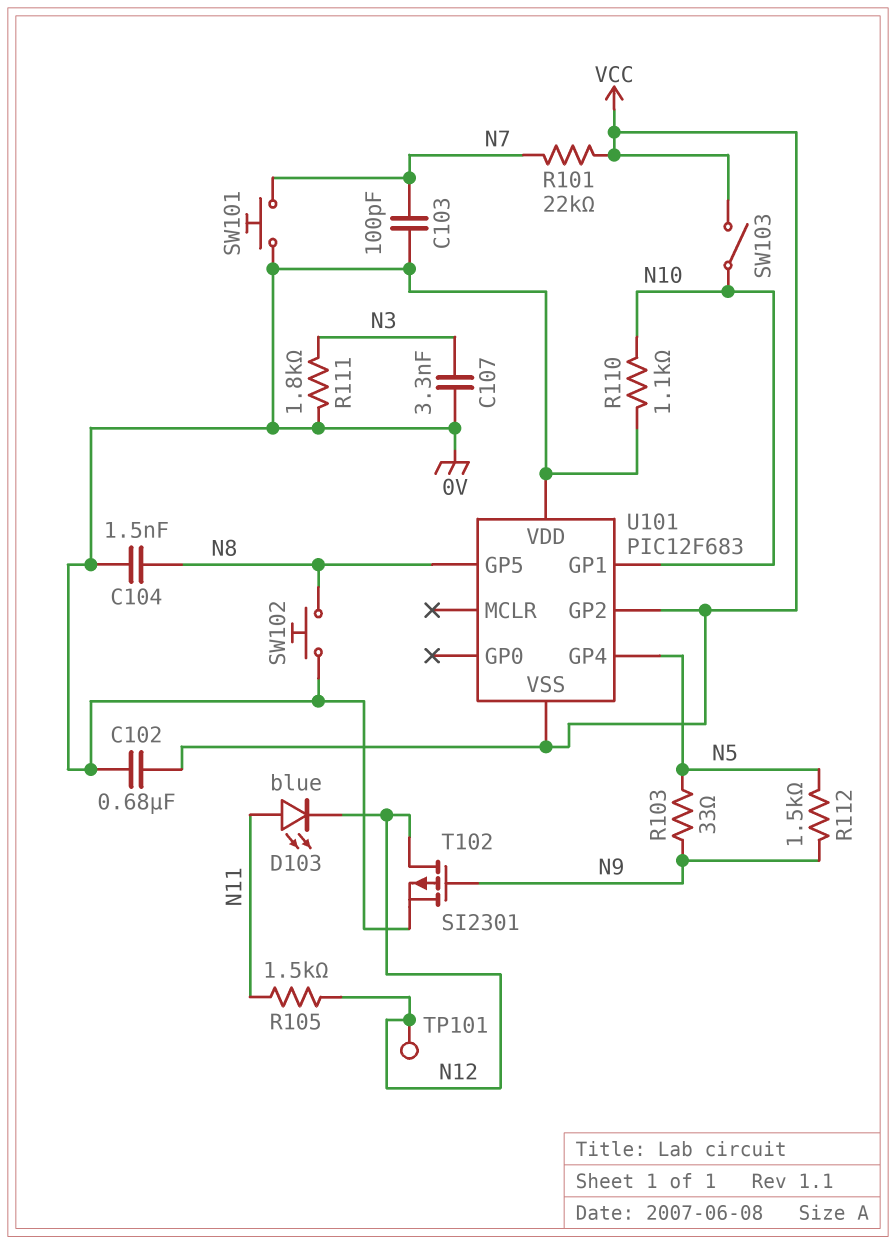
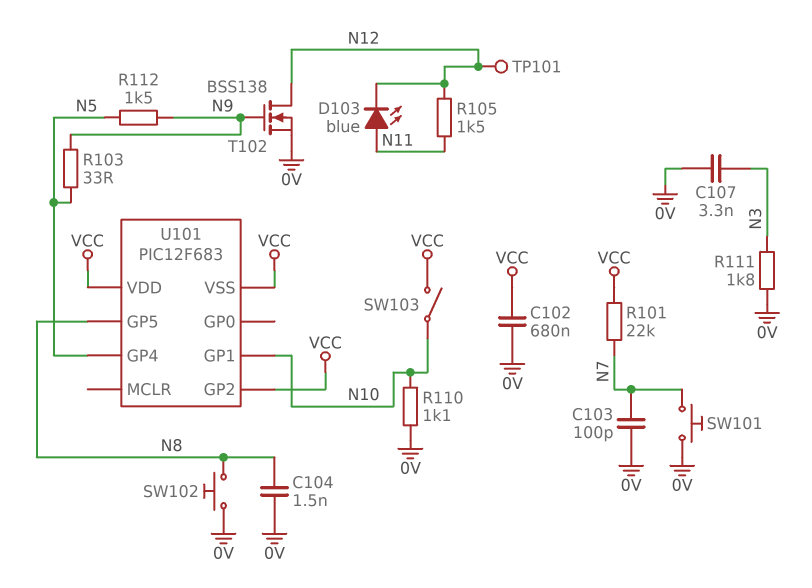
T102: PMOS SI2301 (G N9, D N12, S 0V) -> NMOS BSS138 (G N9, D N12, S 0V)
U101 pin VDD: 0V -> VCC

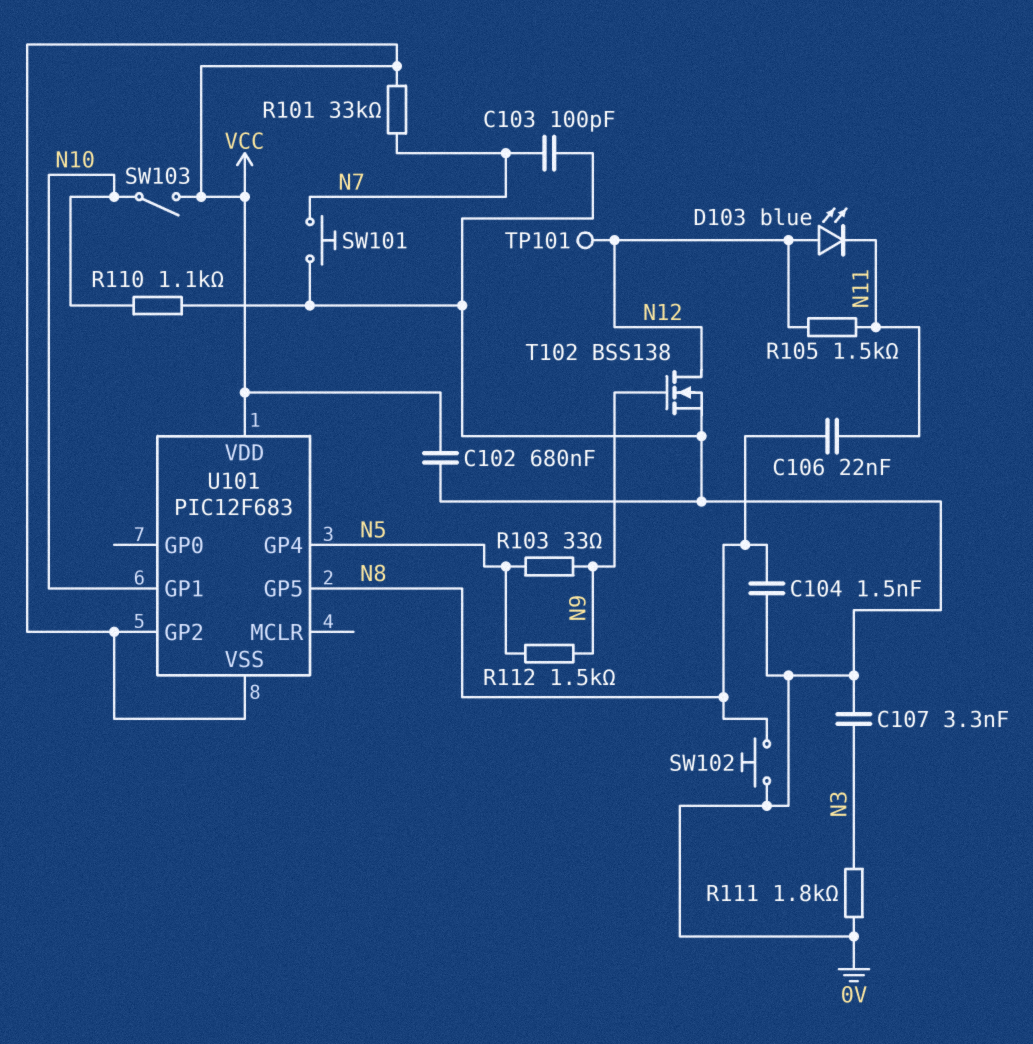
C106: none -> 22nF (N8, N11)
D103: LED blue (A N11, K N12) -> LED blue (A N12, K N11)
R101: 22k (N7, VCC) -> 33k (N7, VCC)

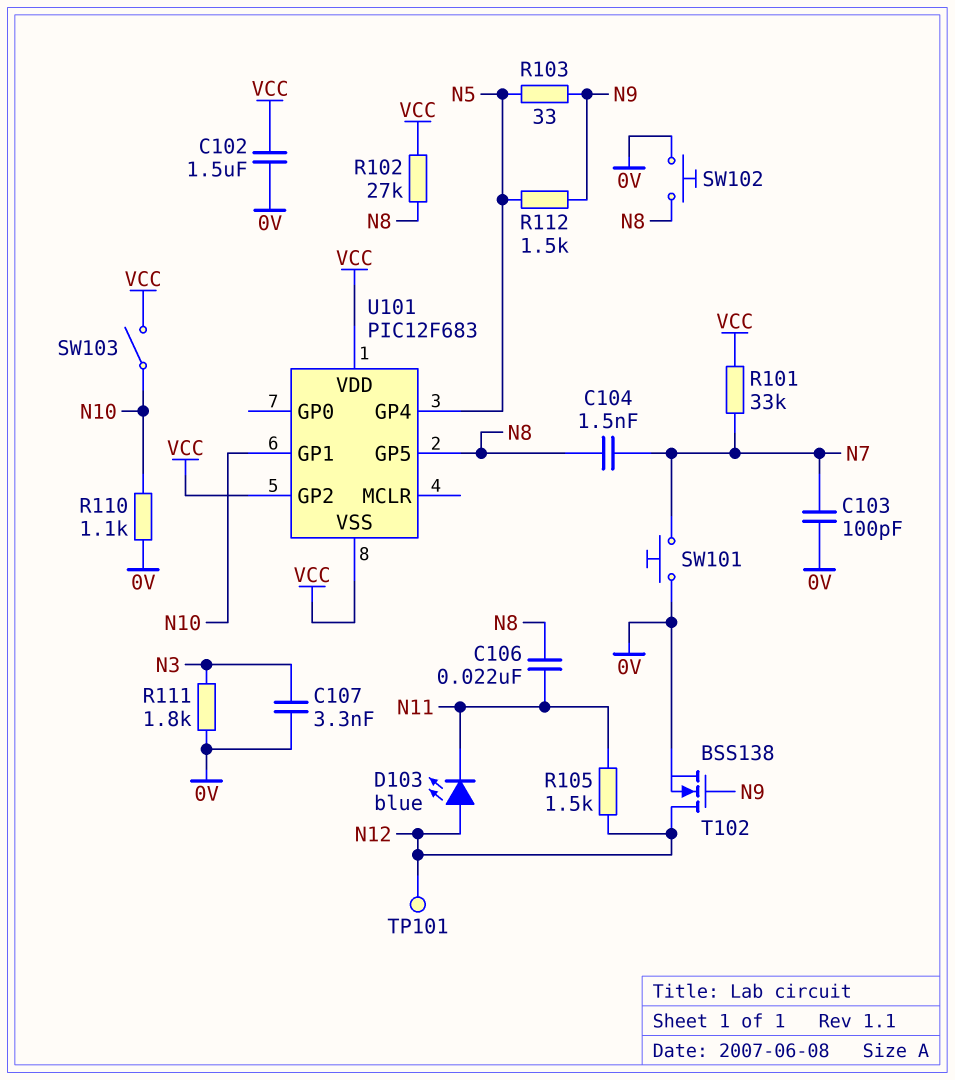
C102: 680nF (0V, VCC) -> 1.5uF (0V, VCC)
C104: 1.5nF (0V, N8) -> 1.5nF (N7, N8)
R102: none -> 27k (N8, VCC)

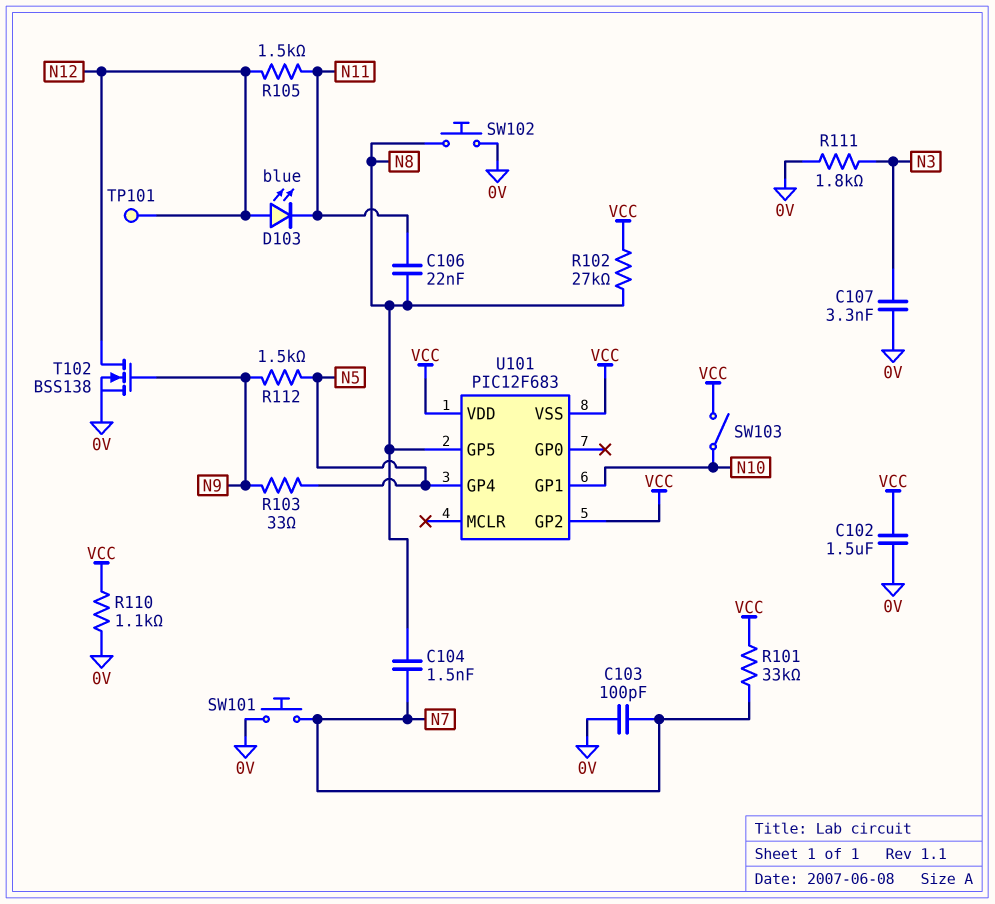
R110: 1.1k (0V, N10) -> 1.1k (0V, VCC)

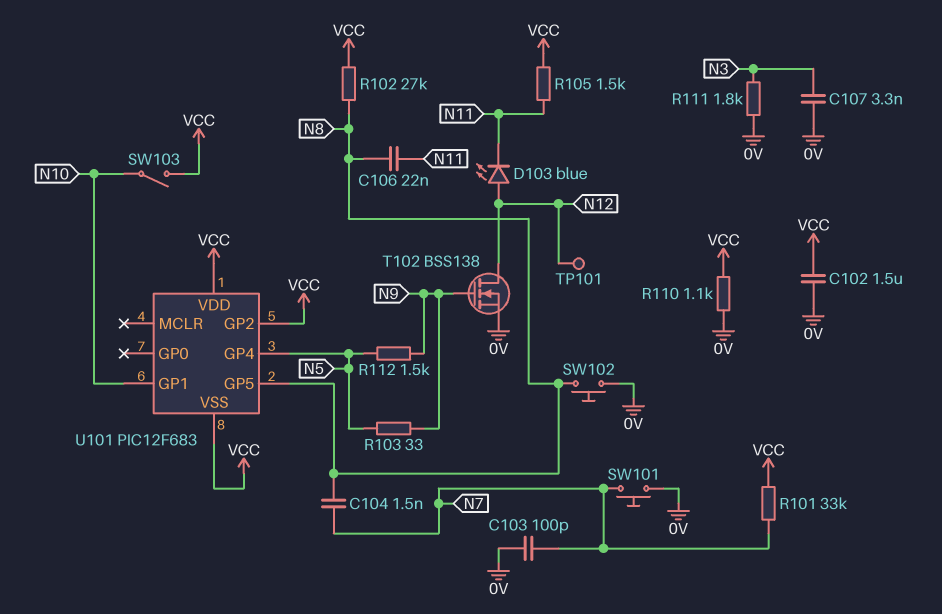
R105: 1.5k (N11, N12) -> 1.5k (N11, VCC)

